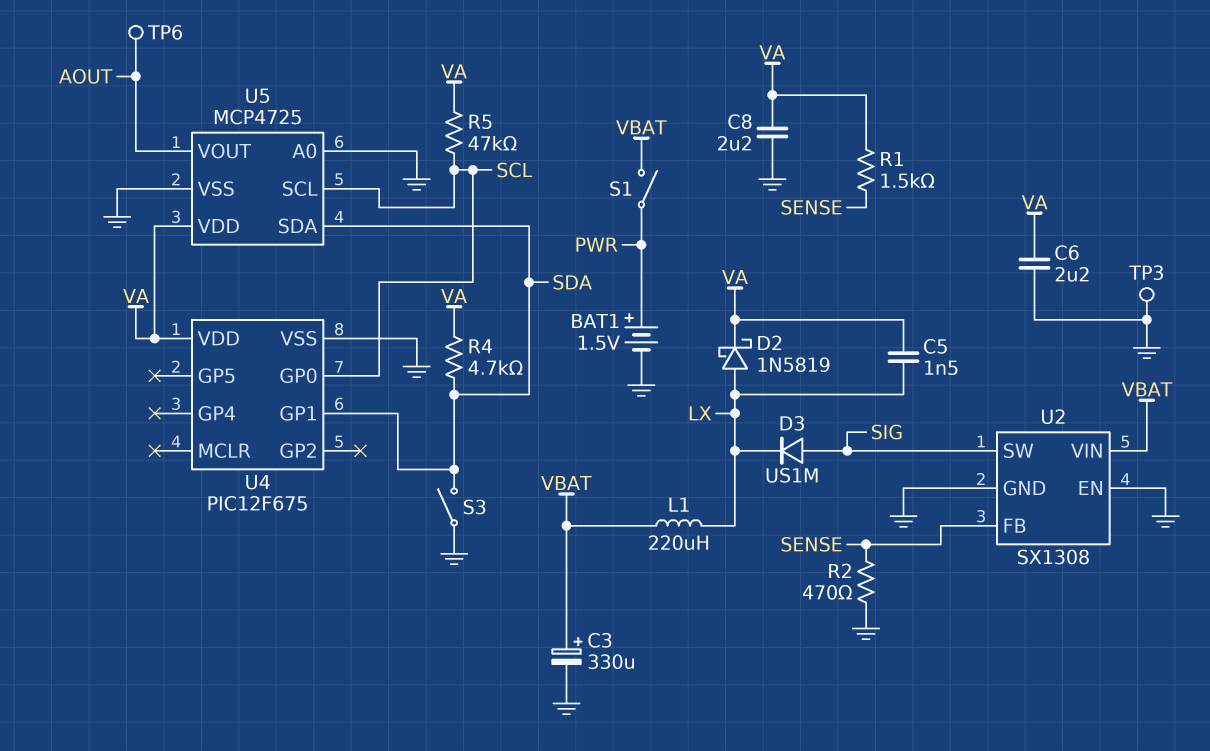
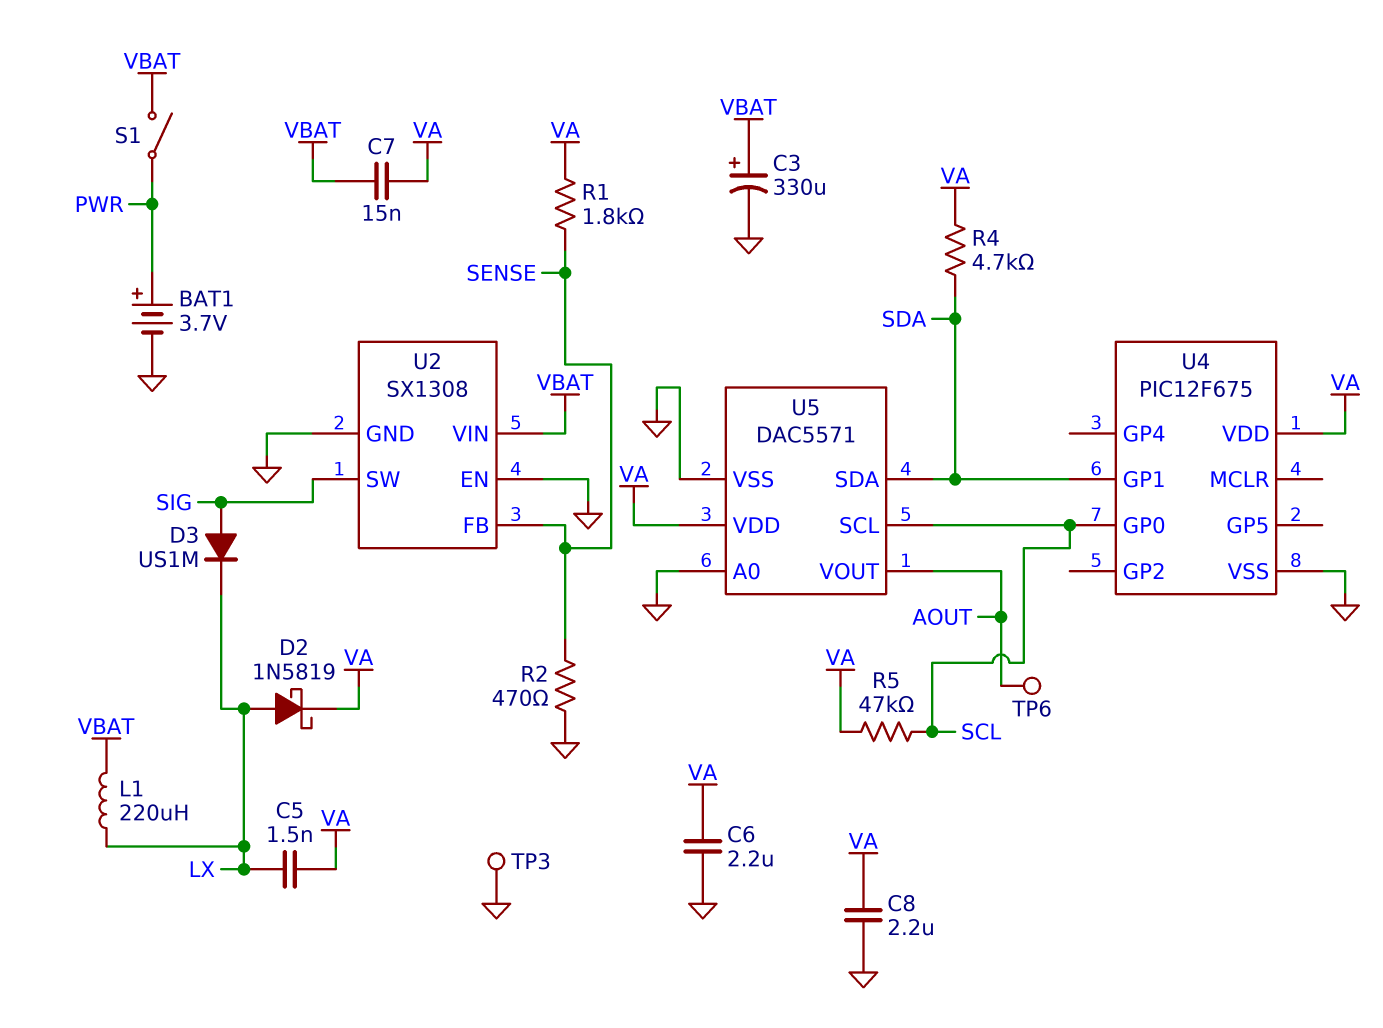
BAT1: 1.5V (plus PWR, minus GND) -> 3.7V (plus PWR, minus GND)
C7: none -> 15nF (VA, VBAT)
R1: 1.5k (SENSE, VA) -> 1.8k (SENSE, VA)
S3: switch (GND, SDA) -> none
U5: MCP4725 -> DAC5571

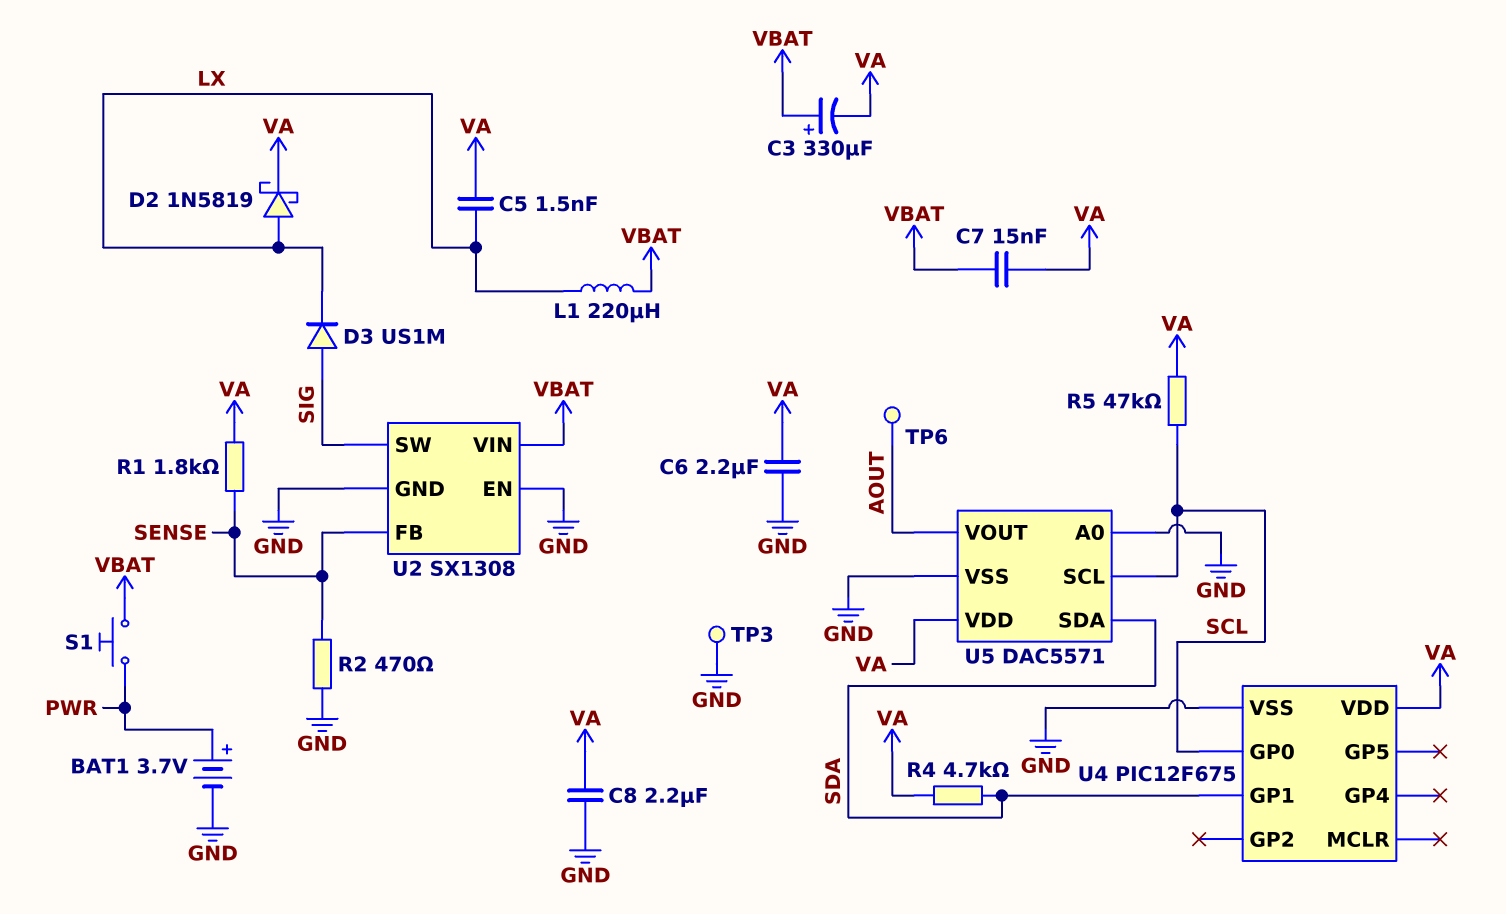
C3: 330uF (plus VBAT, minus GND) -> 330uF (plus VBAT, minus VA)
S1: switch (PWR, VBAT) -> button (PWR, VBAT)

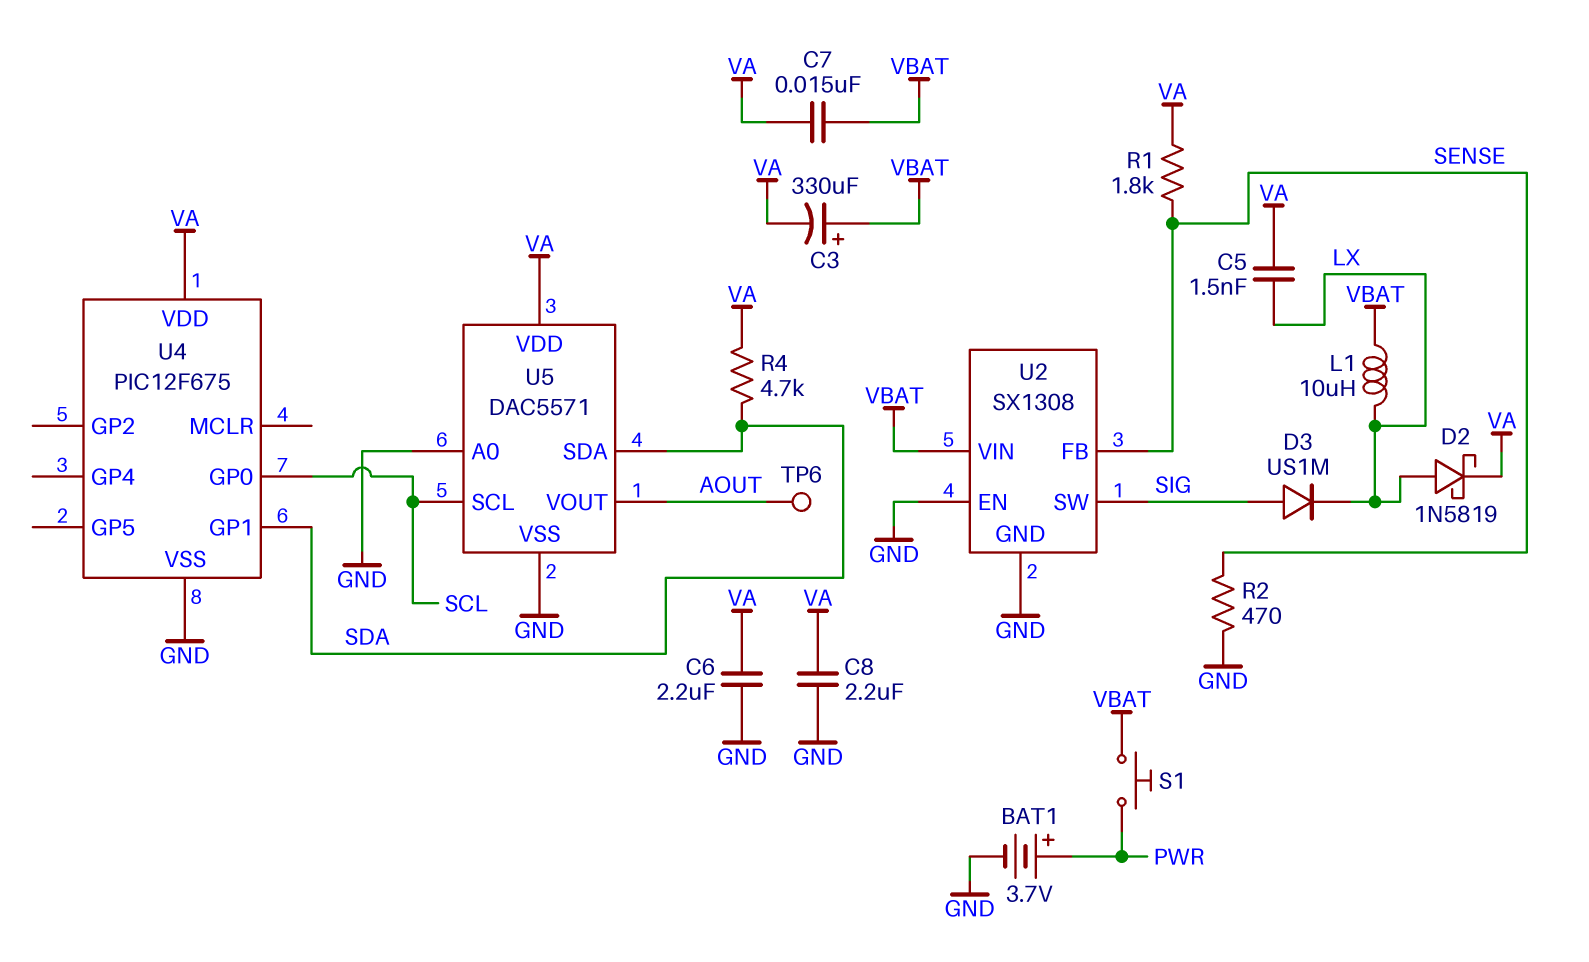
L1: 220uH (LX, VBAT) -> 10uH (LX, VBAT)
R5: 47k (SCL, VA) -> none
TP3: test point (GND) -> none

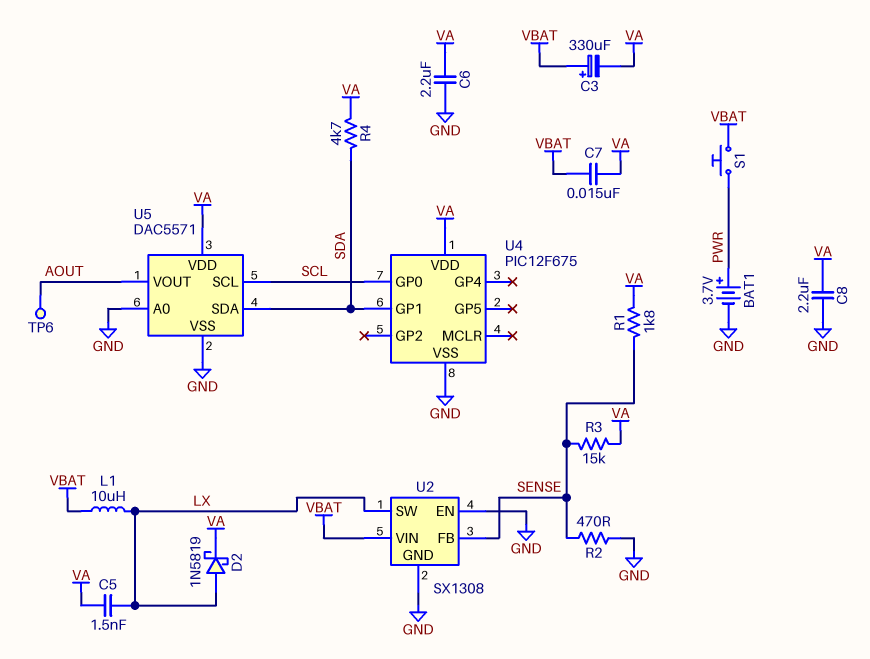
D3: diode US1M (A SIG, K LX) -> none
R3: none -> 15k (SENSE, VA)
U2 pin SW: SIG -> LX

